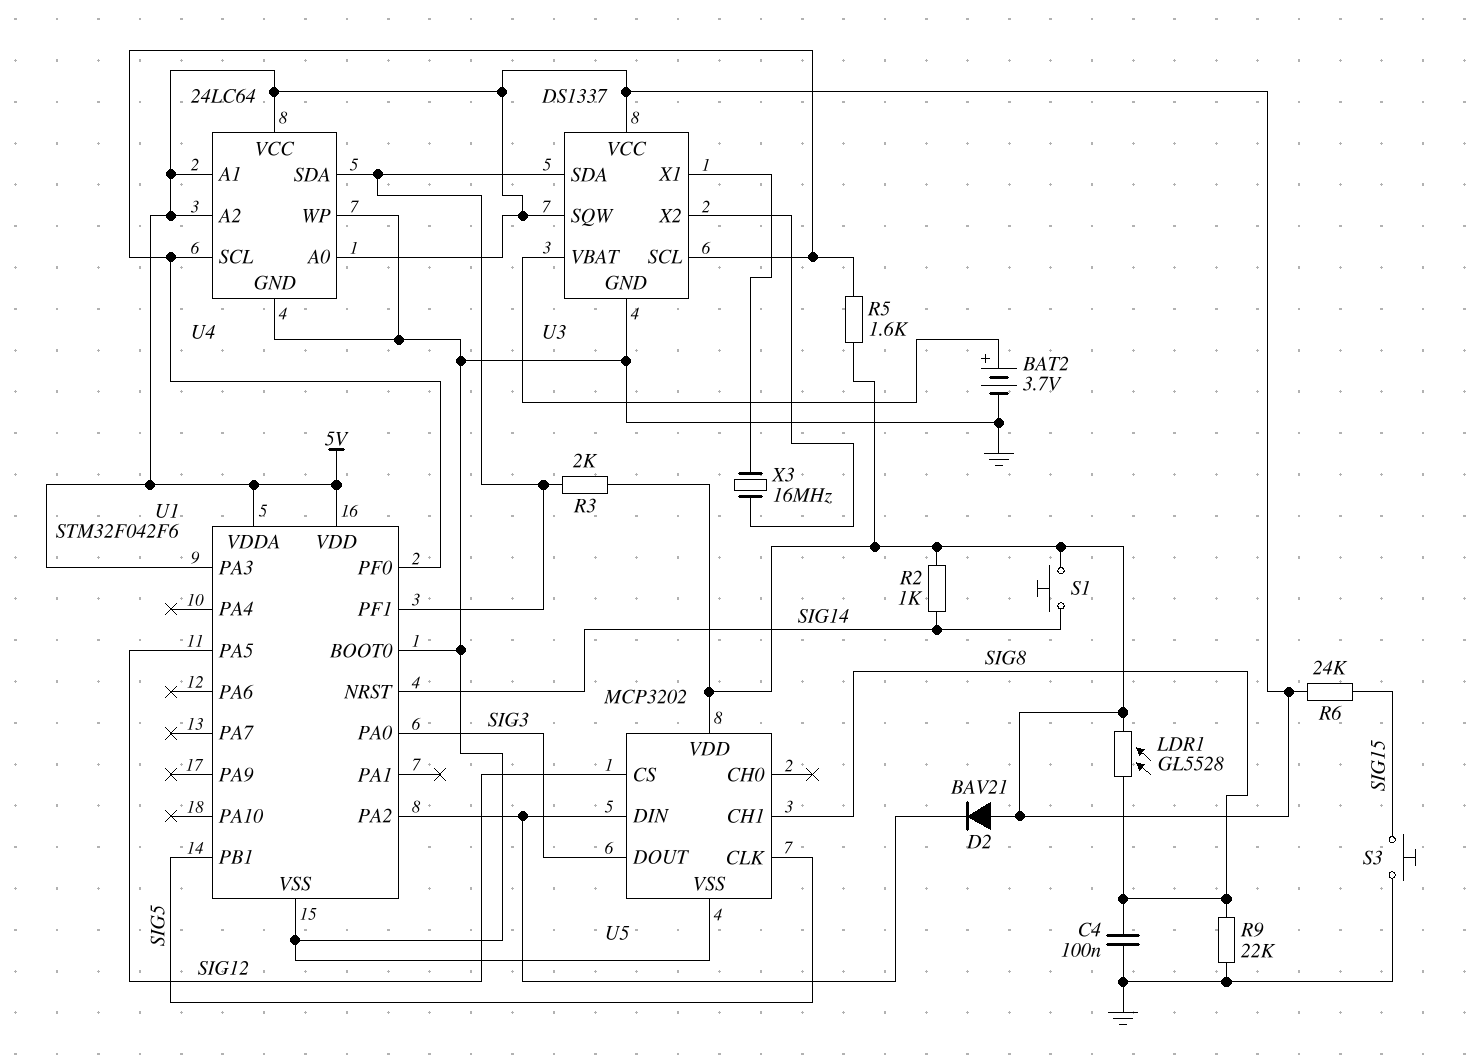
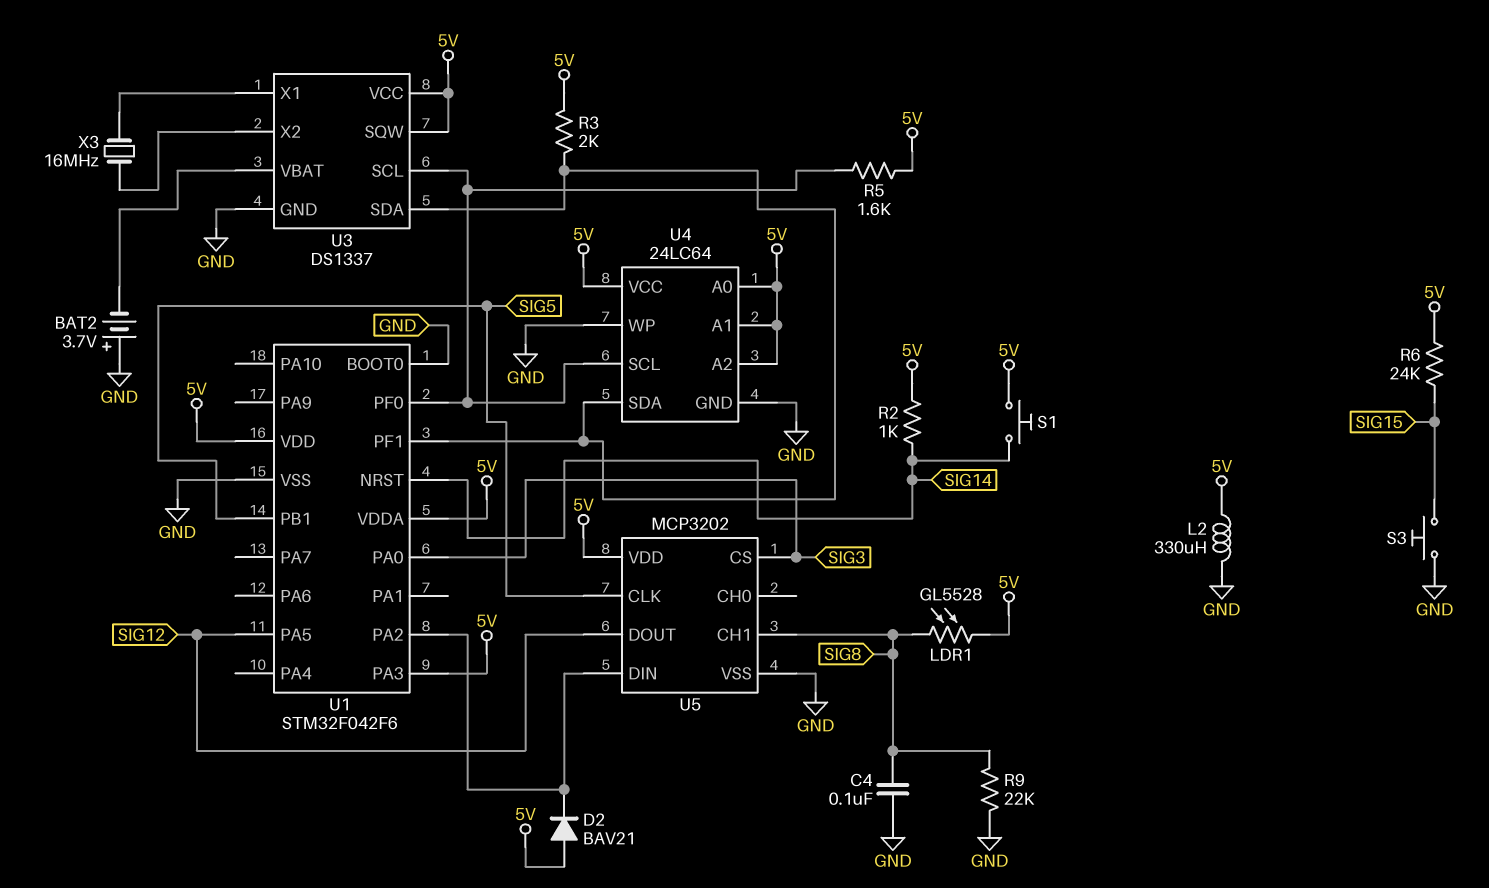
BAT2: 3.7V (plus U3/VBAT, minus GND) -> 3.7V (plus GND, minus U3/VBAT)
L2: none -> 330uH (5V, GND)
U5 pin CS: SIG12 -> SIG3
U5 pin DOUT: SIG3 -> SIG12

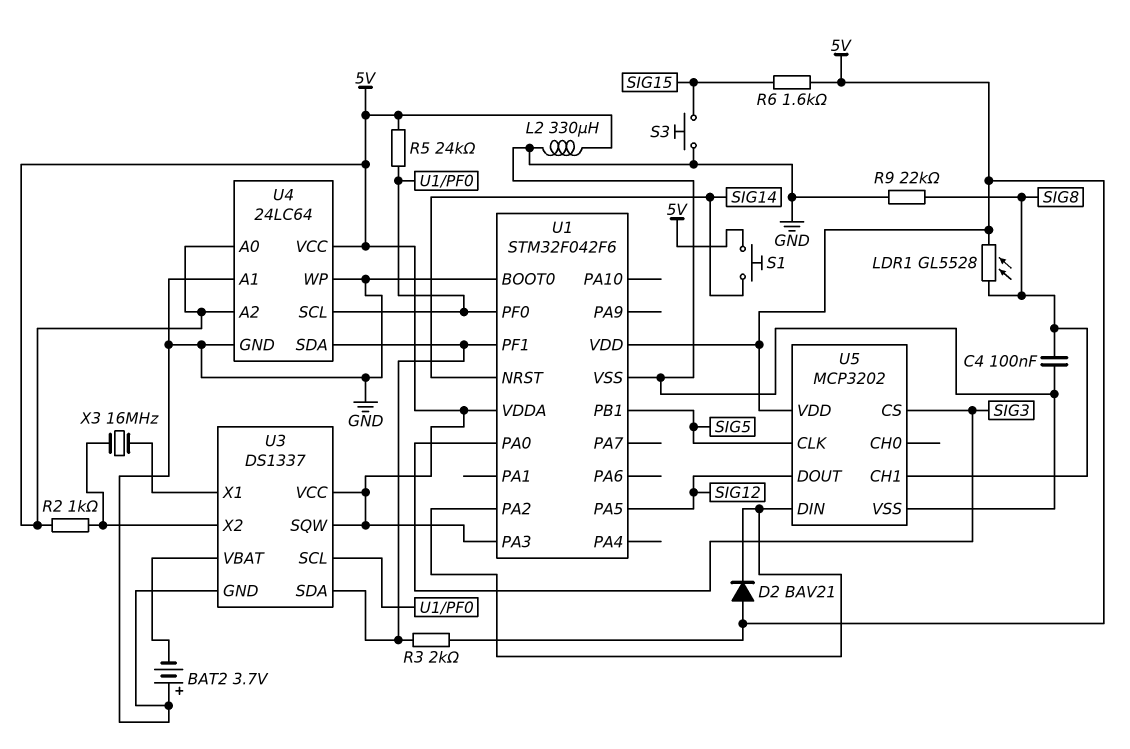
R2: 1k (5V, SIG14) -> 1k (5V, U3/X2)
R5: 1.6k (5V, U1/PF0) -> 24k (5V, U1/PF0)
R6: 24k (5V, SIG15) -> 1.6k (5V, SIG15)
U4 pin A1: 5V -> GND

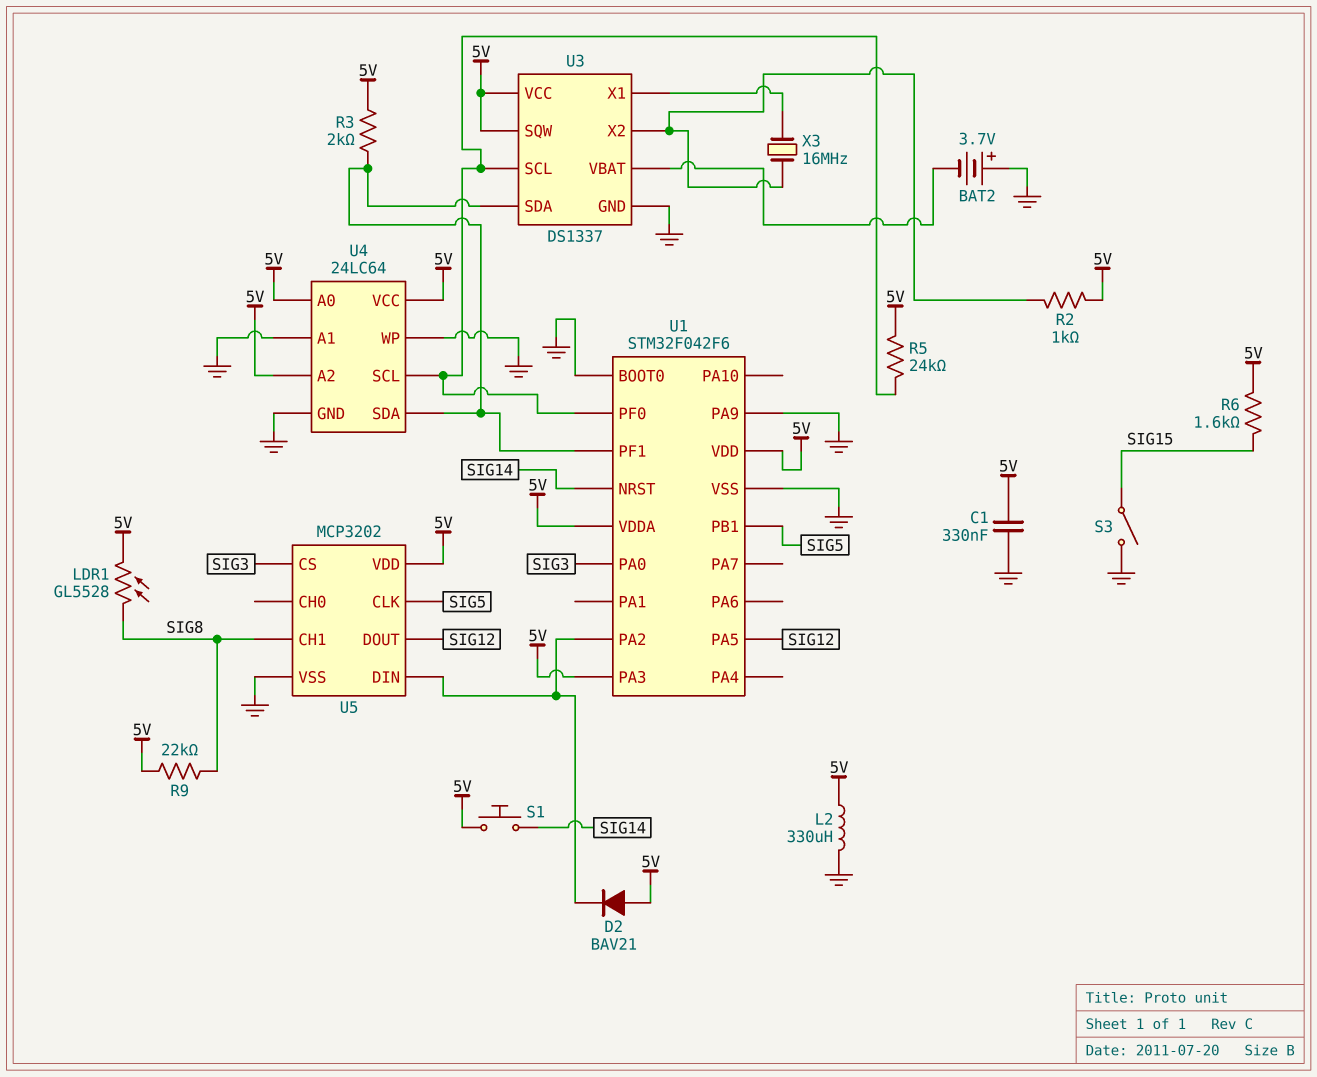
C1: none -> 330nF (5V, GND)
C4: 100nF (GND, SIG8) -> none
R9: 22k (GND, SIG8) -> 22k (5V, SIG8)
S3: button (GND, SIG15) -> switch (GND, SIG15)
U1 pin PA9: none -> GND

